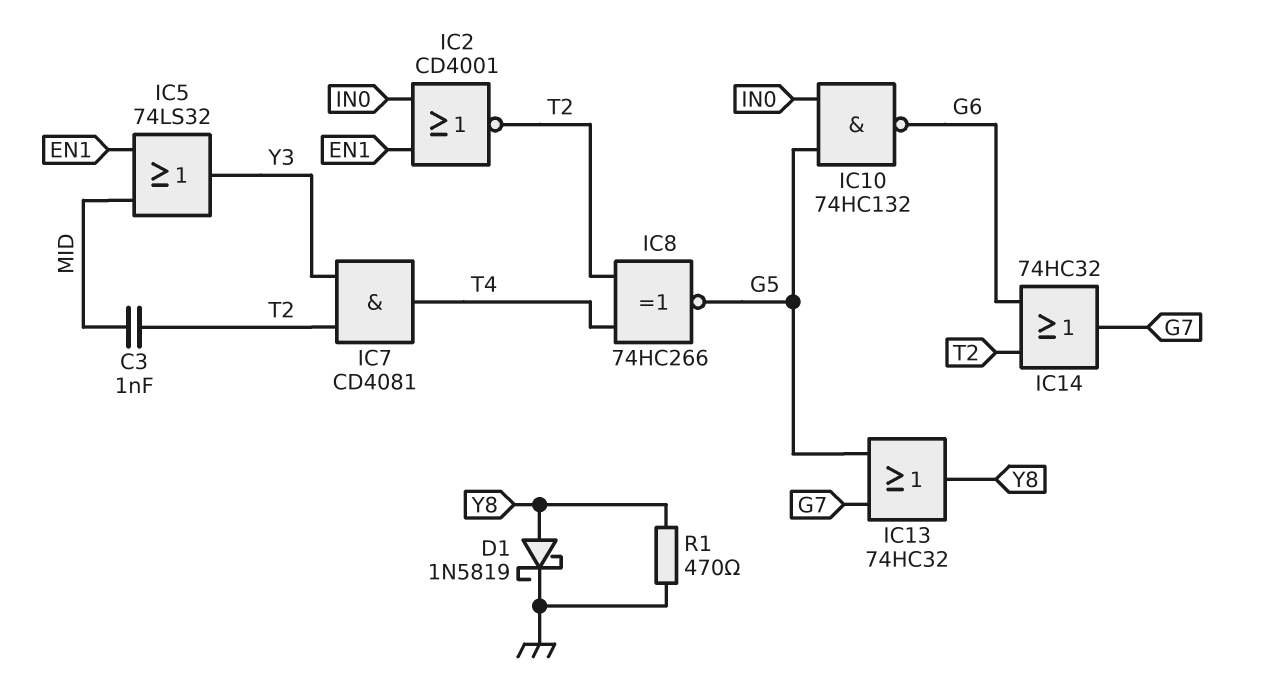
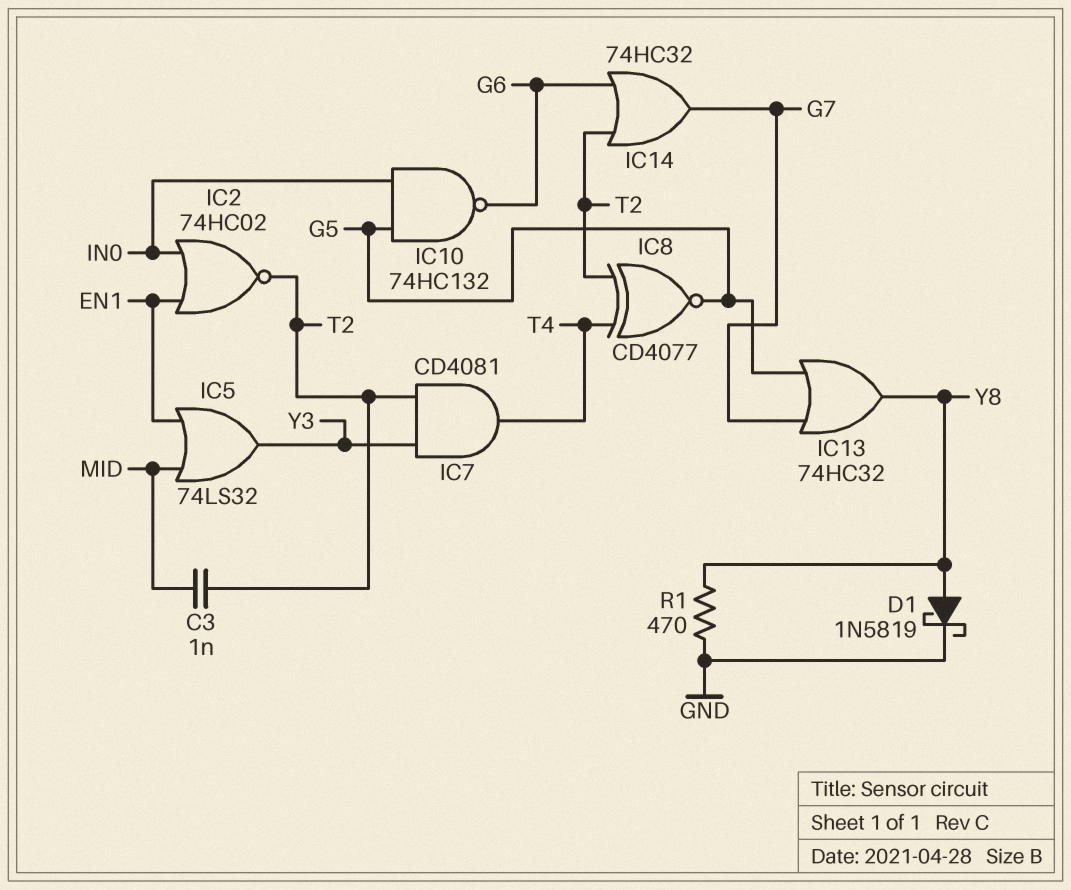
IC2: NOR CD4001 (in EN1, in IN0, out T2) -> NOR 74HC02 (in EN1, in IN0, out T2)
IC8: XNOR 74HC266 (in T2, in T4, out G5) -> XNOR CD4077 (in T2, in T4, out G5)

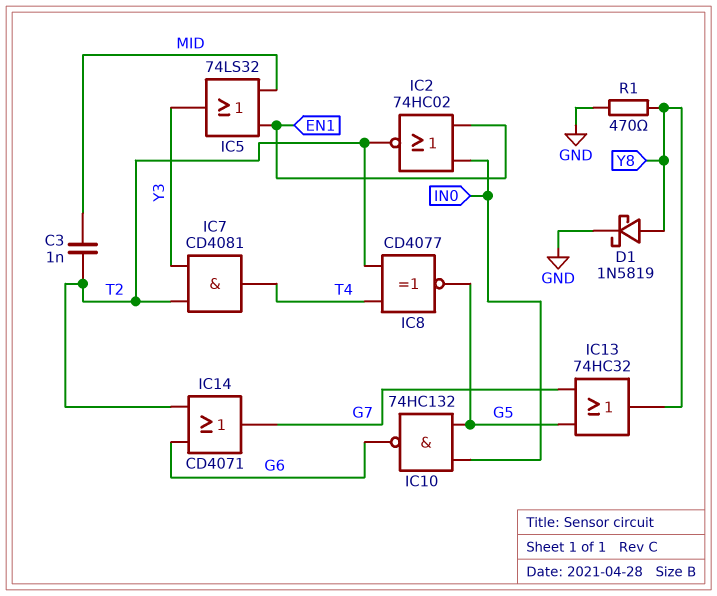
IC14: OR 74HC32 (in G6, in T2, out G7) -> OR CD4071 (in G6, in T2, out G7)

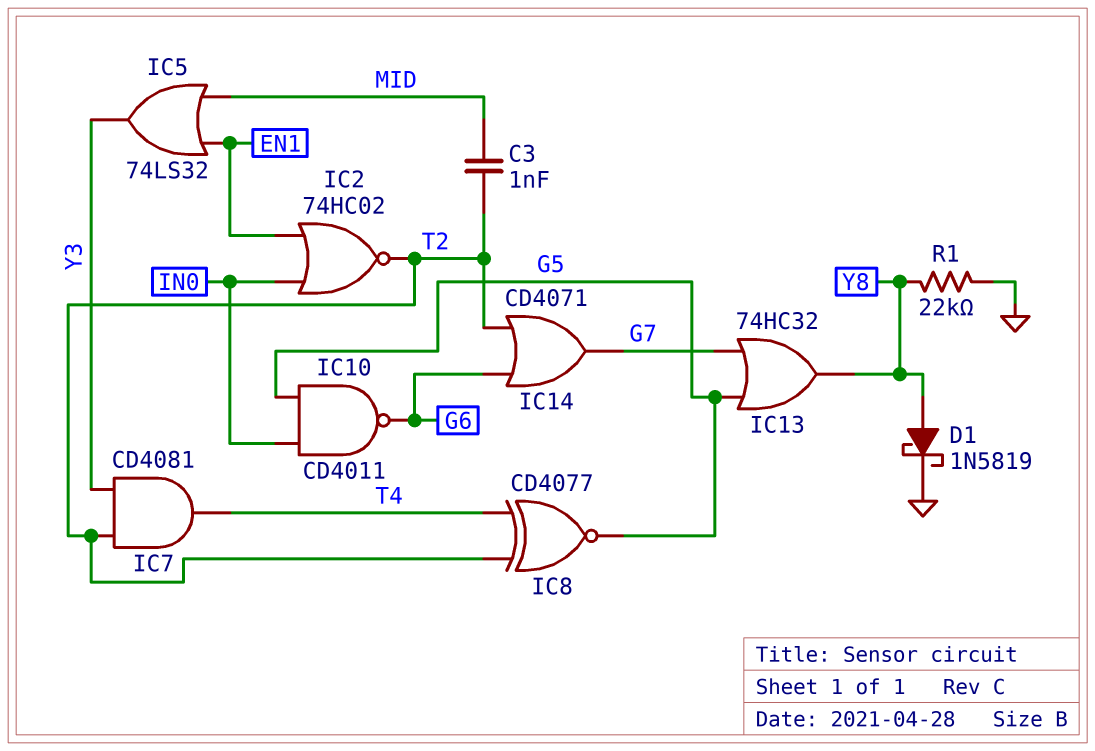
IC10: NAND 74HC132 (in G5, in IN0, out G6) -> NAND CD4011 (in G5, in IN0, out G6)
R1: 470 (GND, Y8) -> 22k (GND, Y8)

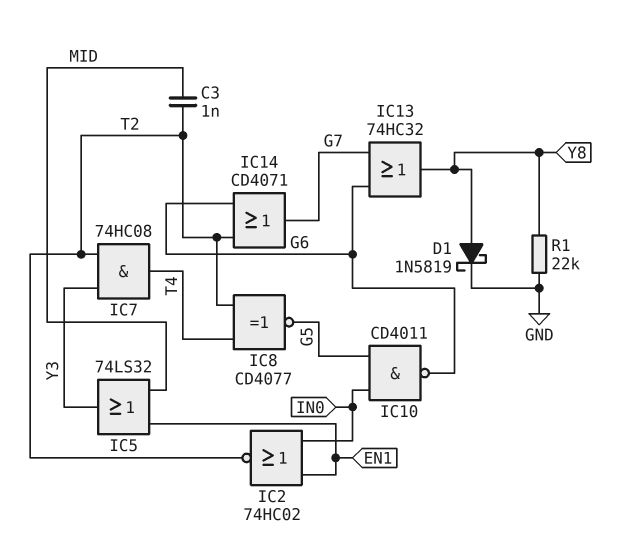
IC7: AND CD4081 (in T2, in Y3, out T4) -> AND 74HC08 (in T2, in Y3, out T4)
IC13: OR 74HC32 (in G5, in G7, out Y8) -> OR 74HC32 (in G6, in G7, out Y8)

